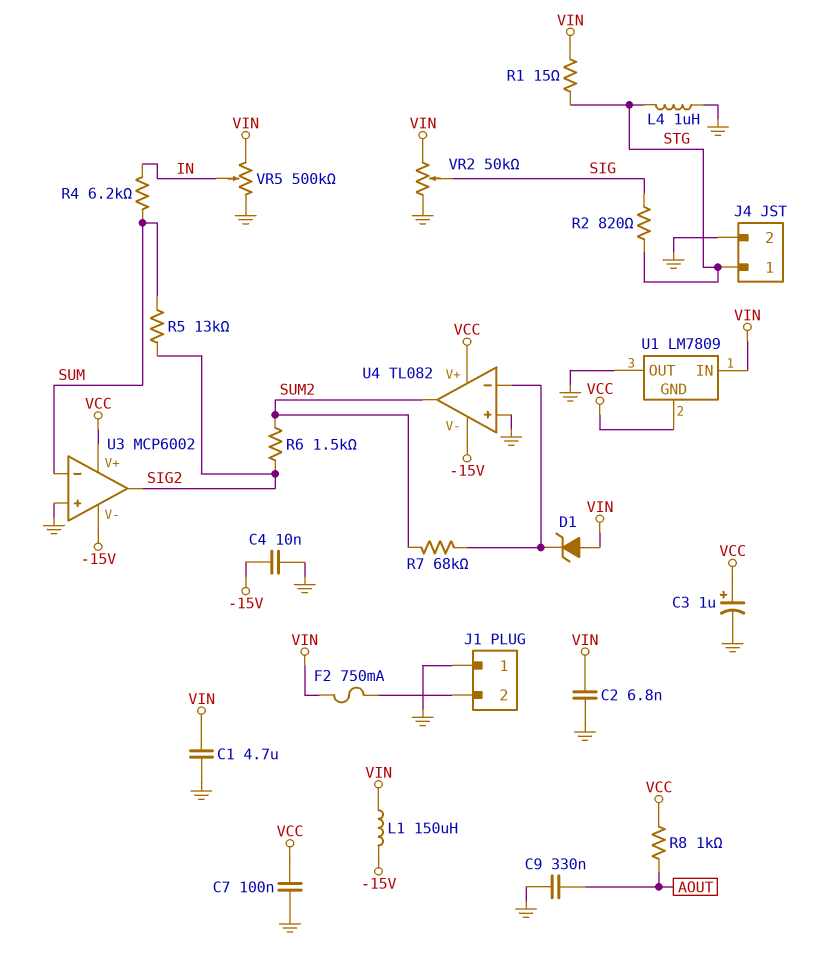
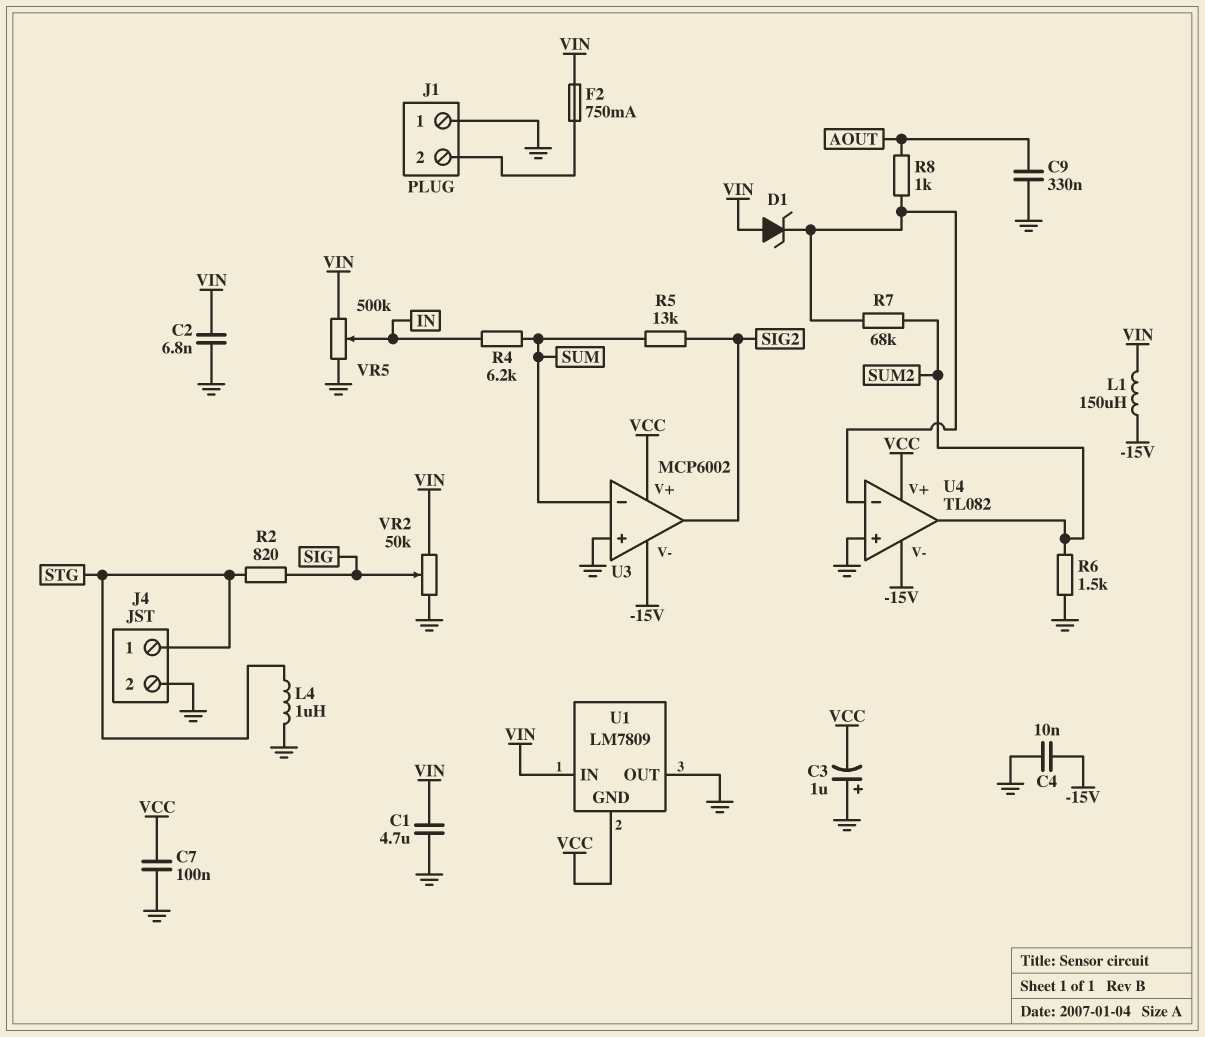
C3: 1uF (plus VCC, minus GND) -> 1uF (plus GND, minus VCC)
R1: 15 (STG, VIN) -> none
R6: 1.5k (SIG2, SUM2) -> 1.5k (GND, SUM2)
R8: 1k (AOUT, VCC) -> 1k (AOUT, U4/in-)

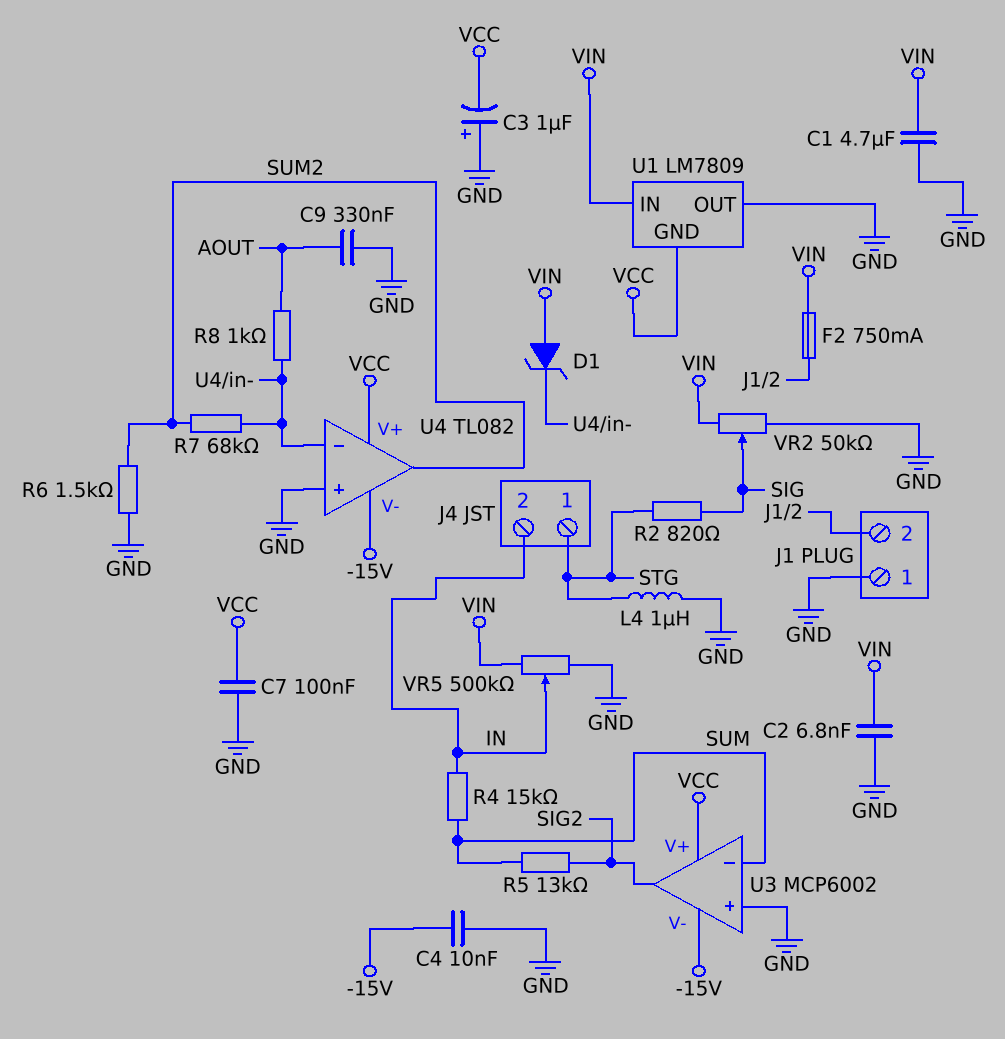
J4 pin 2: GND -> IN
L1: 150uH (-15V, VIN) -> none
R4: 6.2k (IN, SUM) -> 15k (IN, SUM)

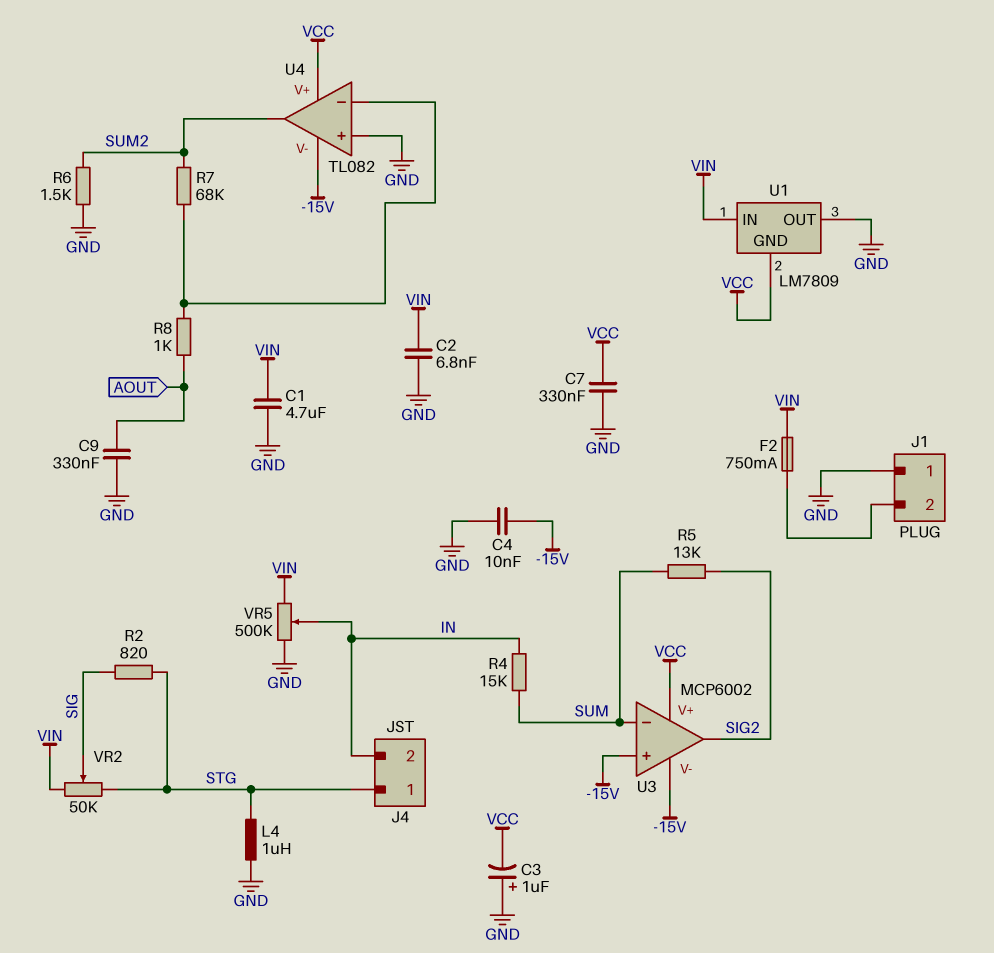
C7: 100nF (GND, VCC) -> 330nF (GND, VCC)
D1: zener (A VIN, K U4/in-) -> none
U3 pin in+: GND -> -15V
VR2: 50k (GND, VIN, wiper SIG) -> 50k (STG, VIN, wiper SIG)

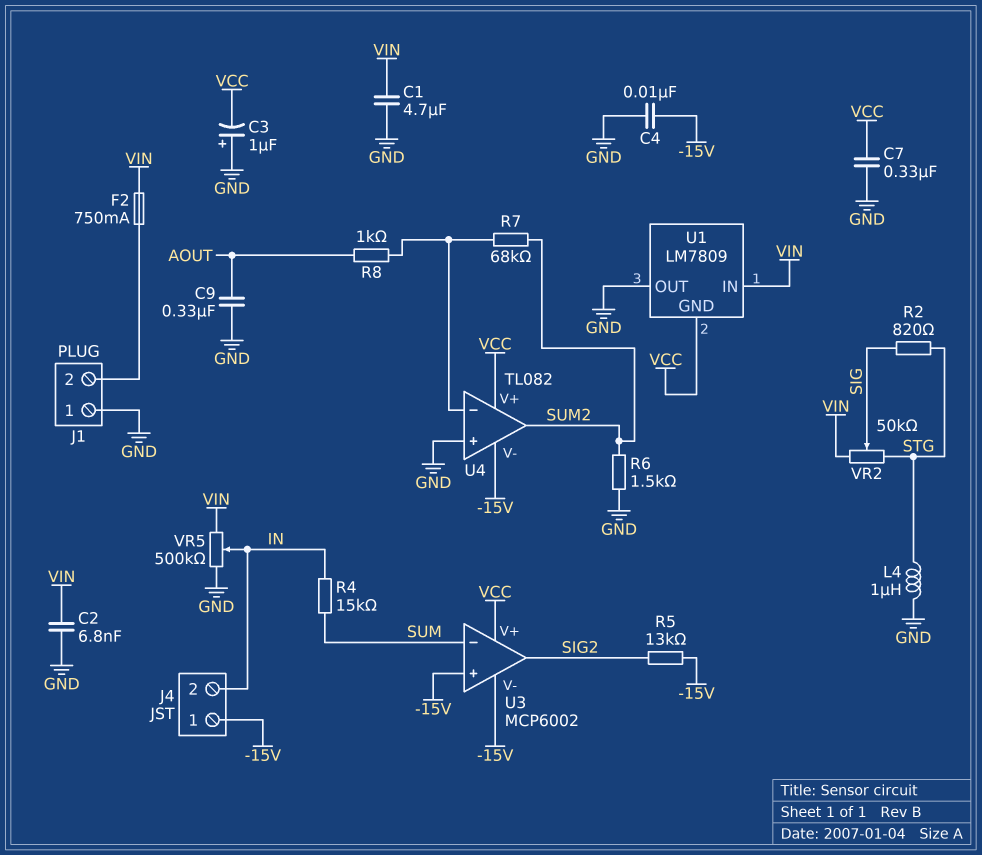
J4 pin 1: STG -> -15V
R5: 13k (SIG2, SUM) -> 13k (-15V, SIG2)

